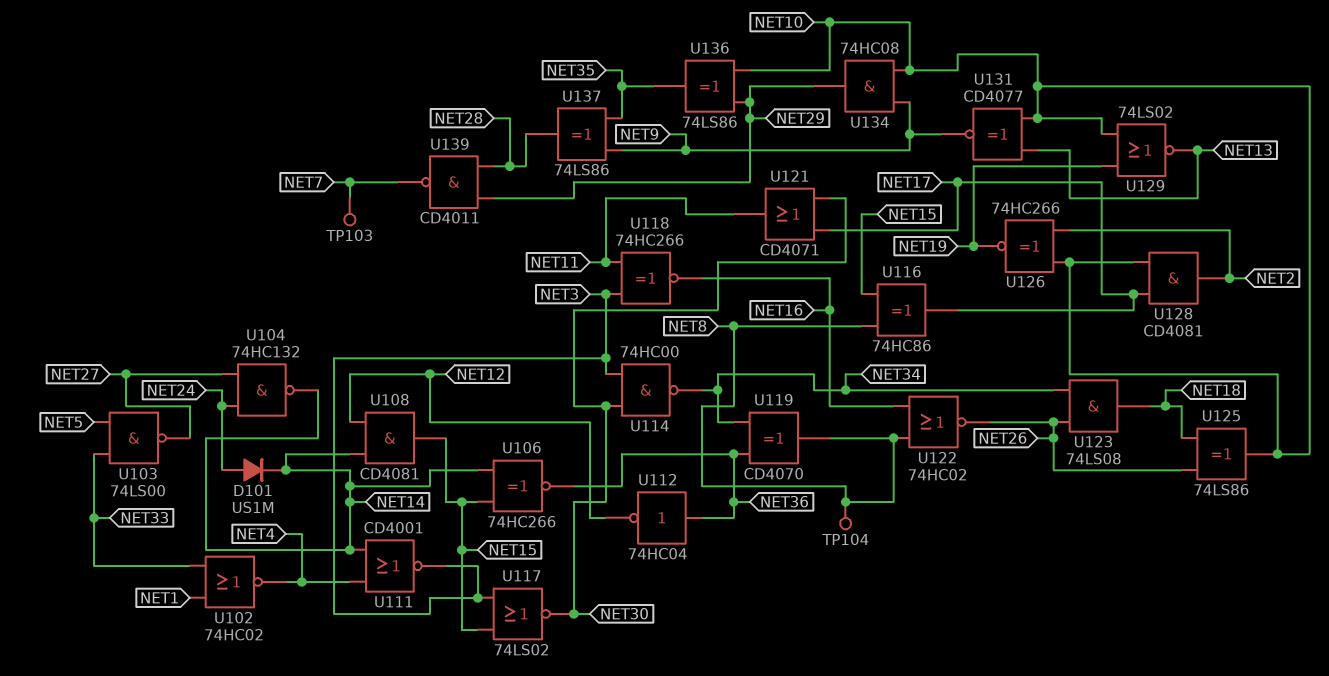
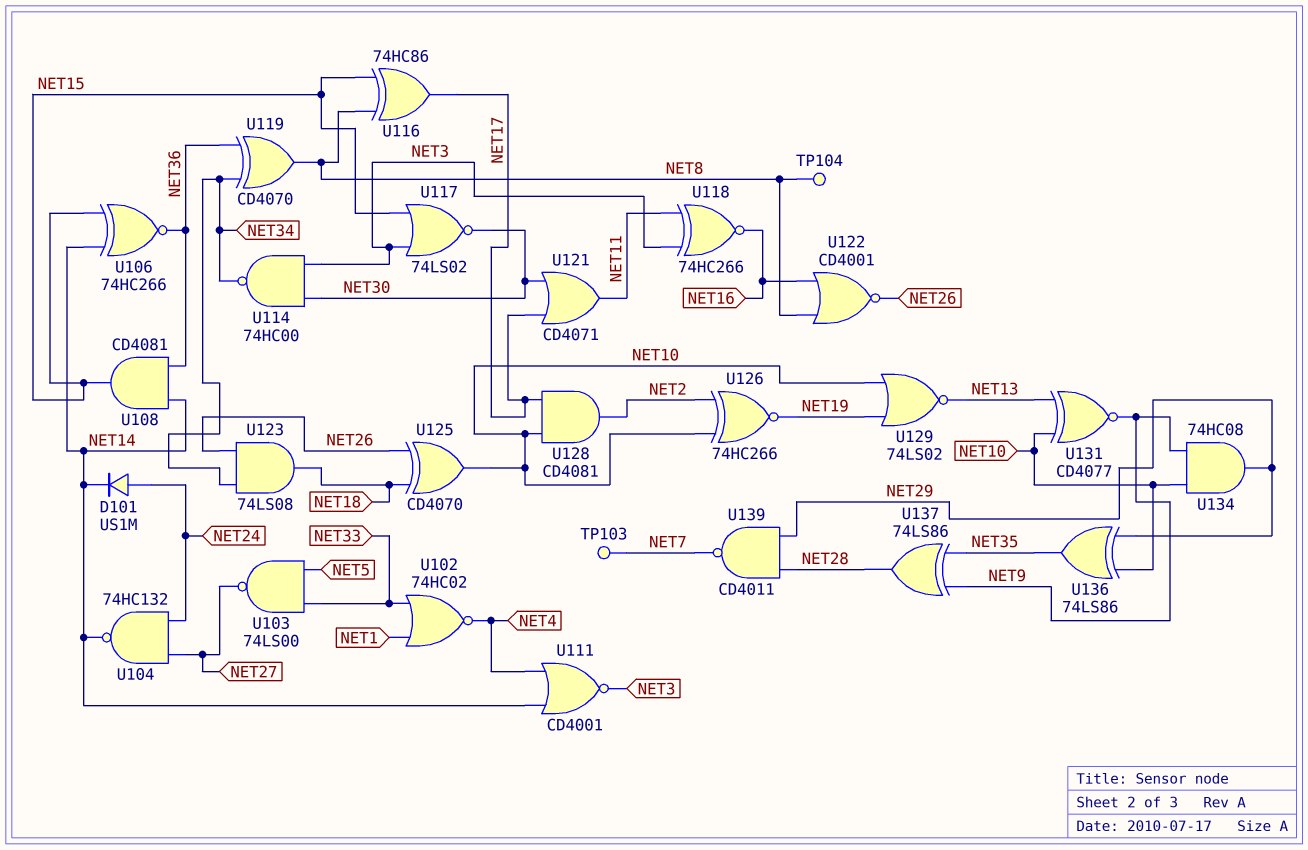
U108: AND CD4081 (in NET12, in NET14, out NET15) -> AND CD4081 (in NET14, in NET36, out NET15)
U112: NOT 74HC04 (in NET36, out NET12) -> none
U122: NOR 74HC02 (in NET8, in NET16, out NET26) -> NOR CD4001 (in NET8, in NET16, out NET26)
U125: XOR 74LS86 (in NET18, in NET26, out NET10) -> XOR CD4070 (in NET18, in NET26, out NET10)

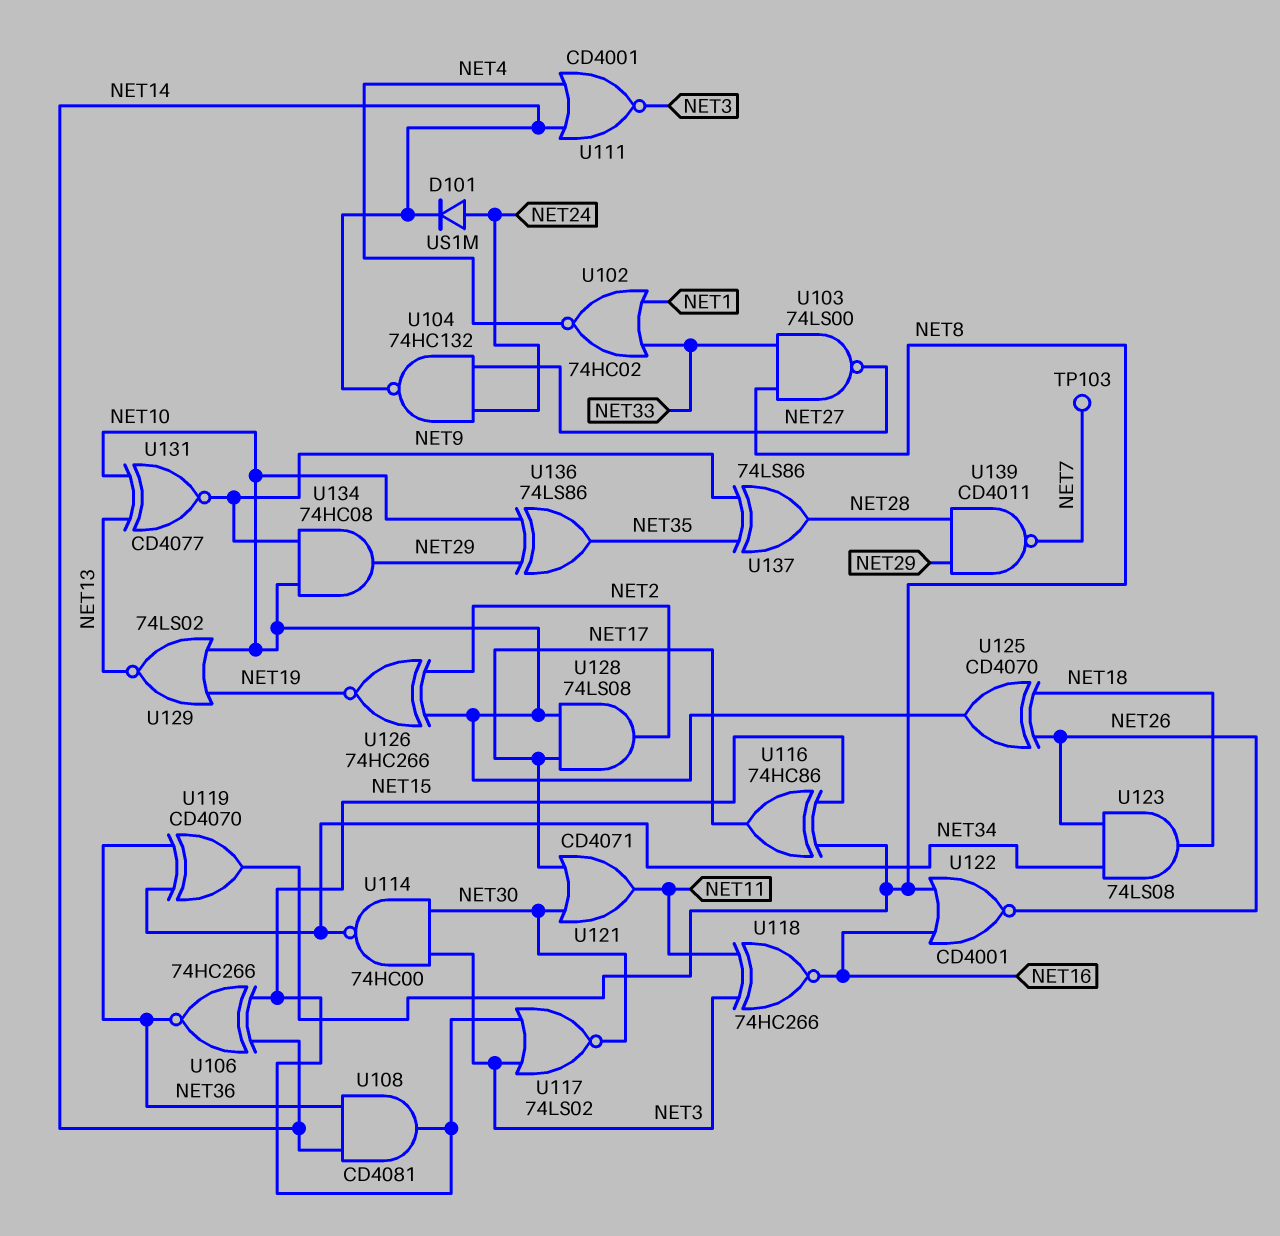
TP104: test point (NET8) -> none
U103: NAND 74LS00 (in NET5, in NET33, out NET27) -> NAND 74LS00 (in NET8, in NET33, out NET27)
U128: AND CD4081 (in NET10, in NET17, out NET2) -> AND 74LS08 (in NET10, in NET17, out NET2)

